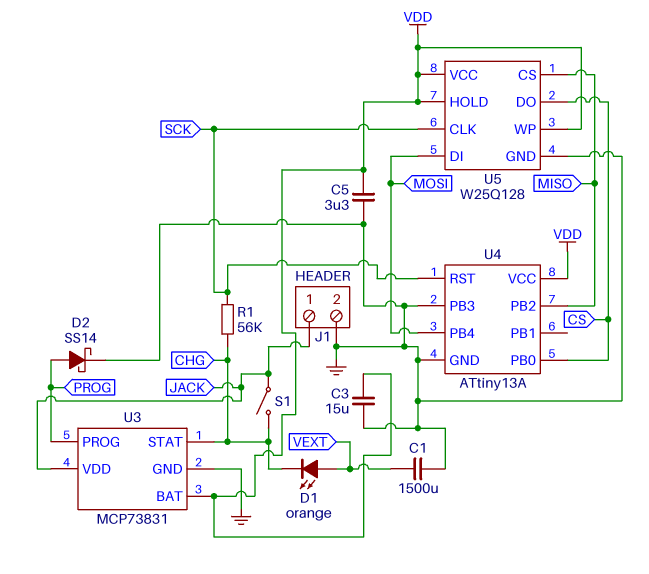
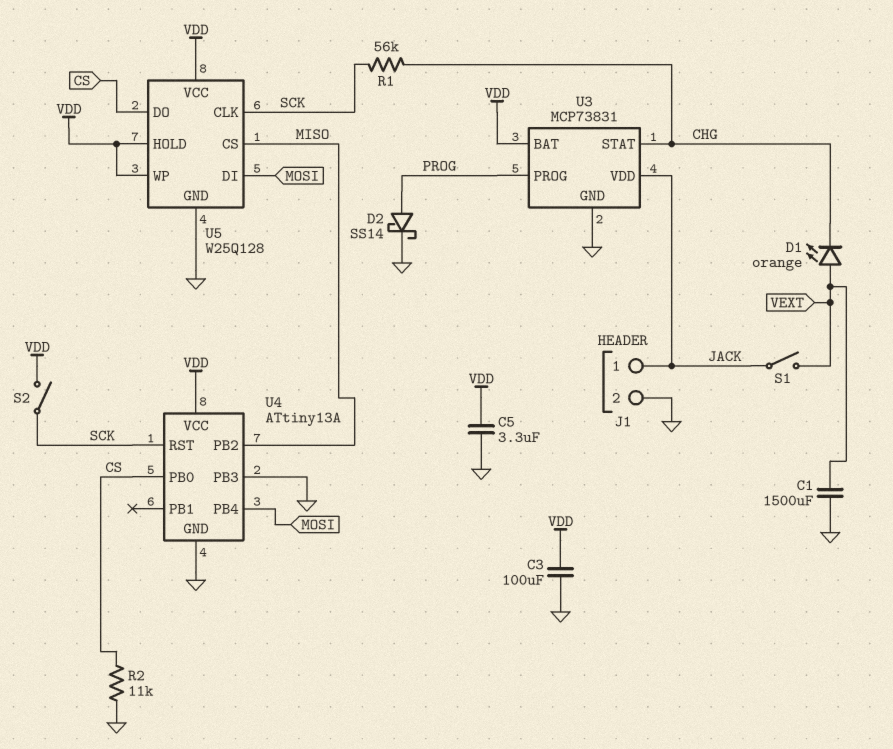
C3: 15uF (GND, VDD) -> 100uF (GND, VDD)
R2: none -> 11k (CS, GND)
S1: switch (CHG, JACK) -> switch (JACK, VEXT)
S2: none -> switch (SCK, VDD)

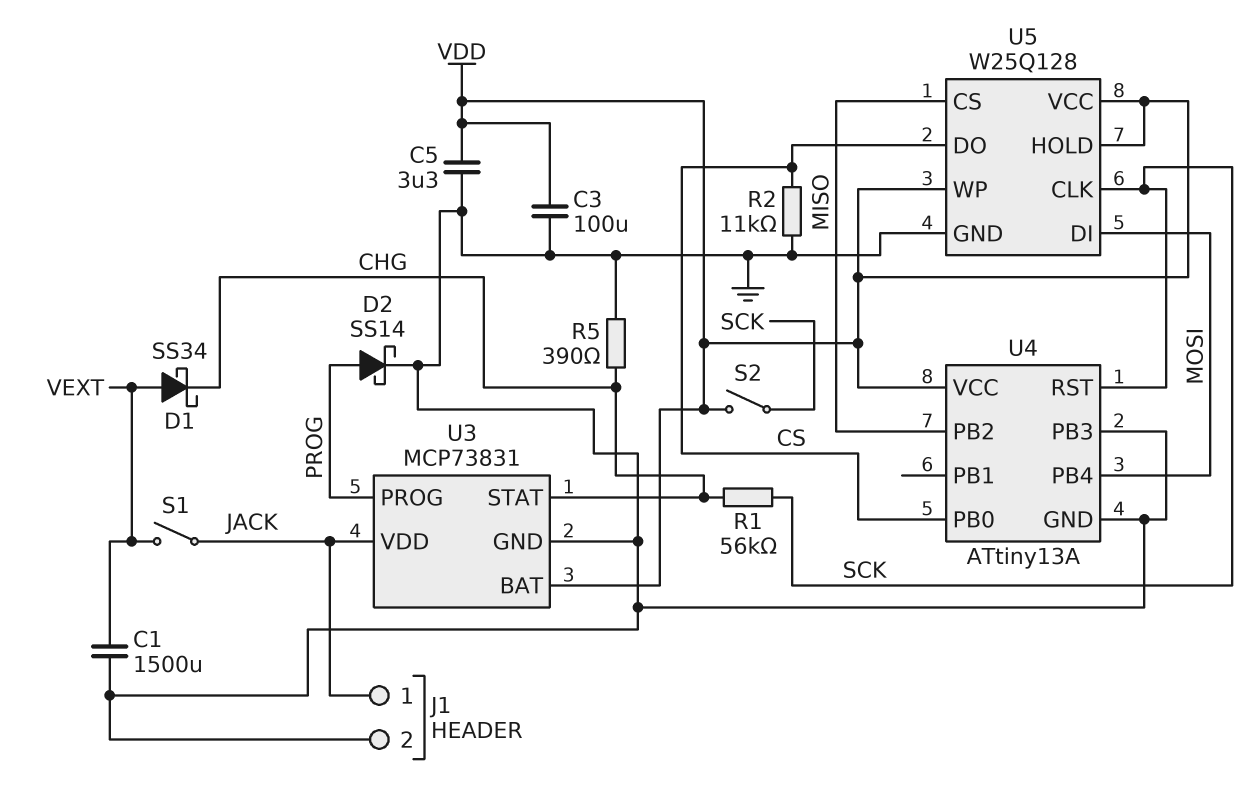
D1: LED orange (A VEXT, K CHG) -> schottky SS34 (A VEXT, K CHG)
R5: none -> 390 (CHG, GND)

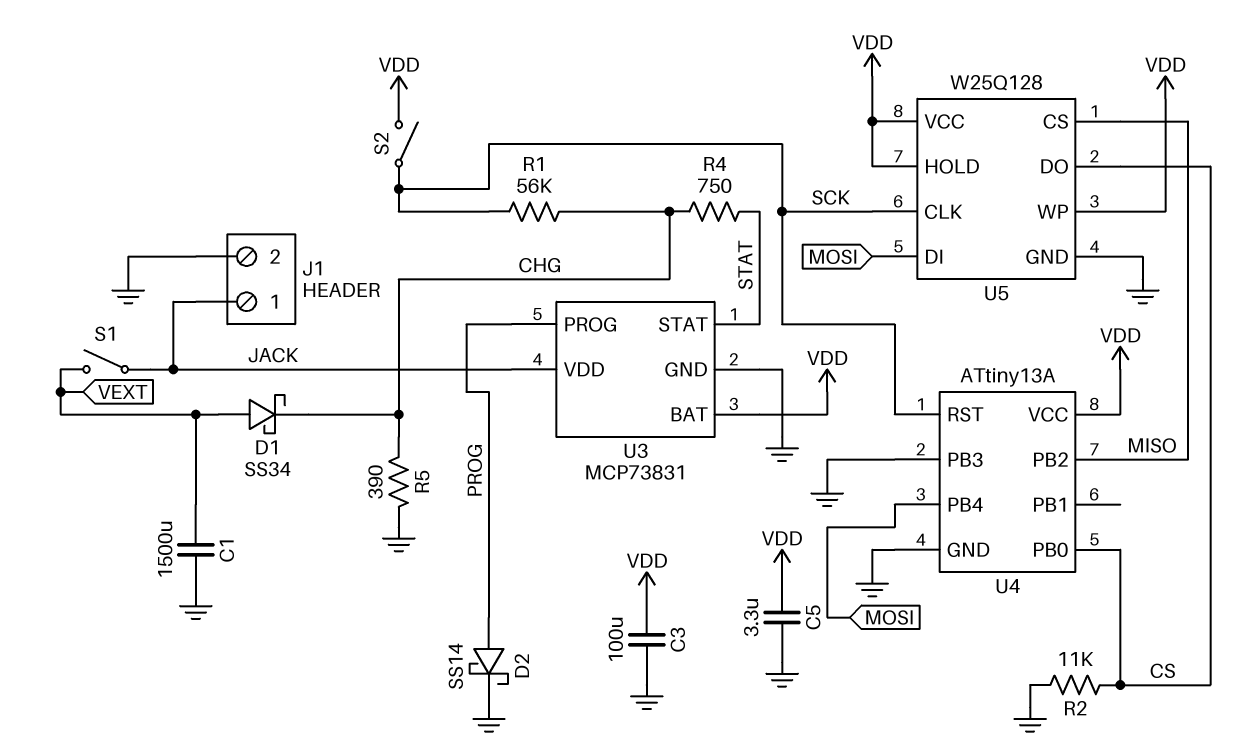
R4: none -> 750 (CHG, STAT)
U3 pin STAT: CHG -> STAT

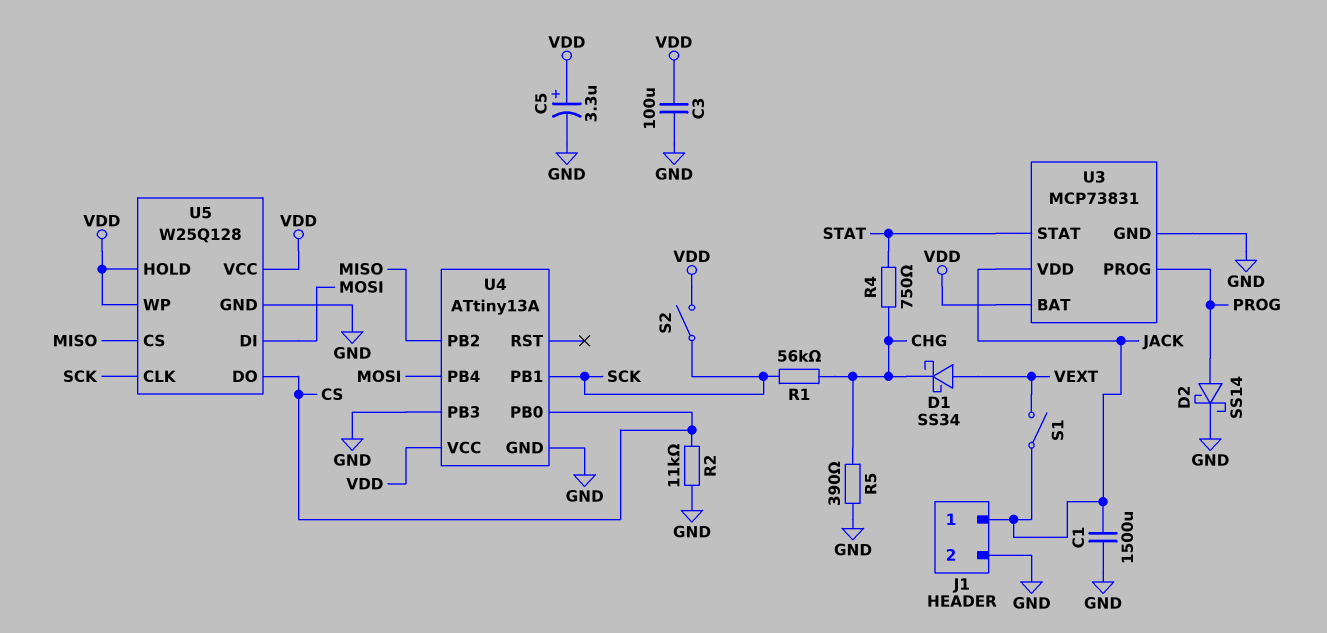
C1: 1500uF (GND, VEXT) -> 1500uF (GND, JACK)
C5: 3.3uF (GND, VDD) -> 3.3uF (plus VDD, minus GND)
U4 pin PB1: none -> SCK
U4 pin RST: SCK -> none

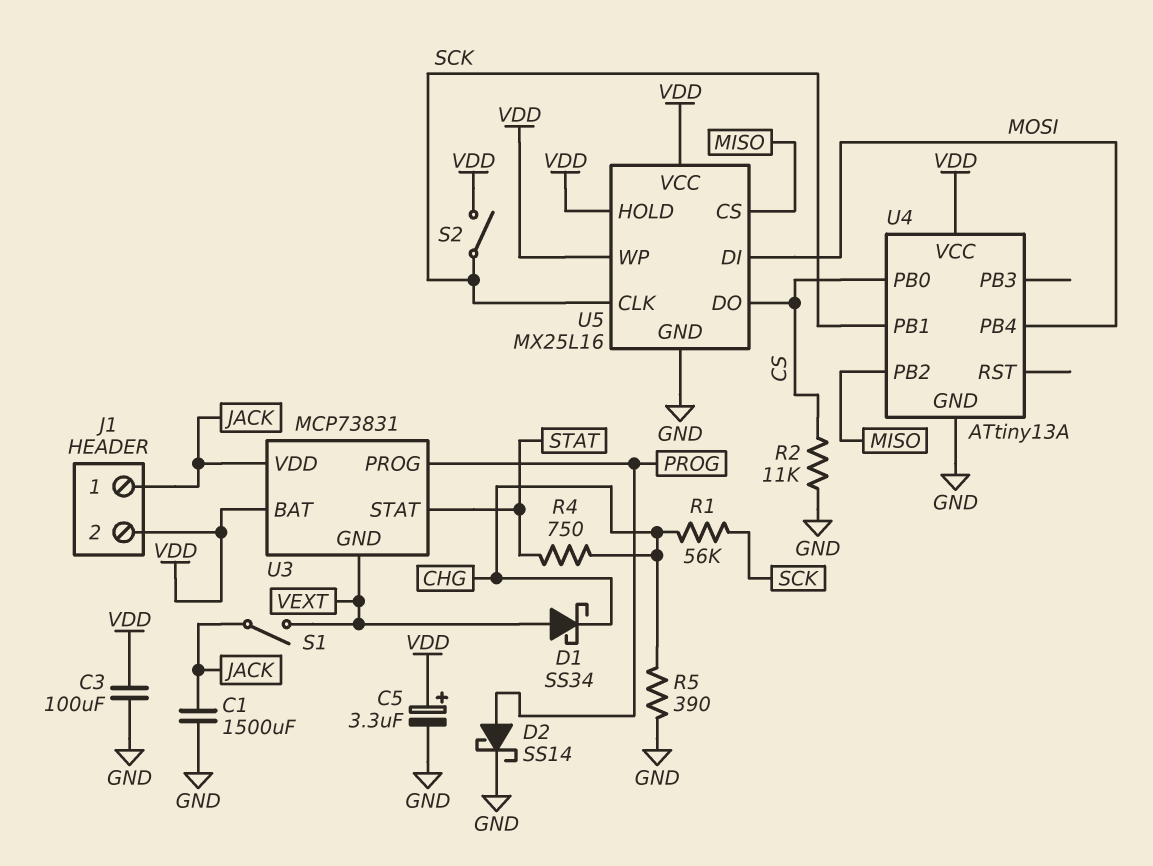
J1 pin 2: GND -> VDD
U3 pin GND: GND -> VEXT
U4 pin PB3: GND -> none
U5: W25Q128 -> MX25L16

